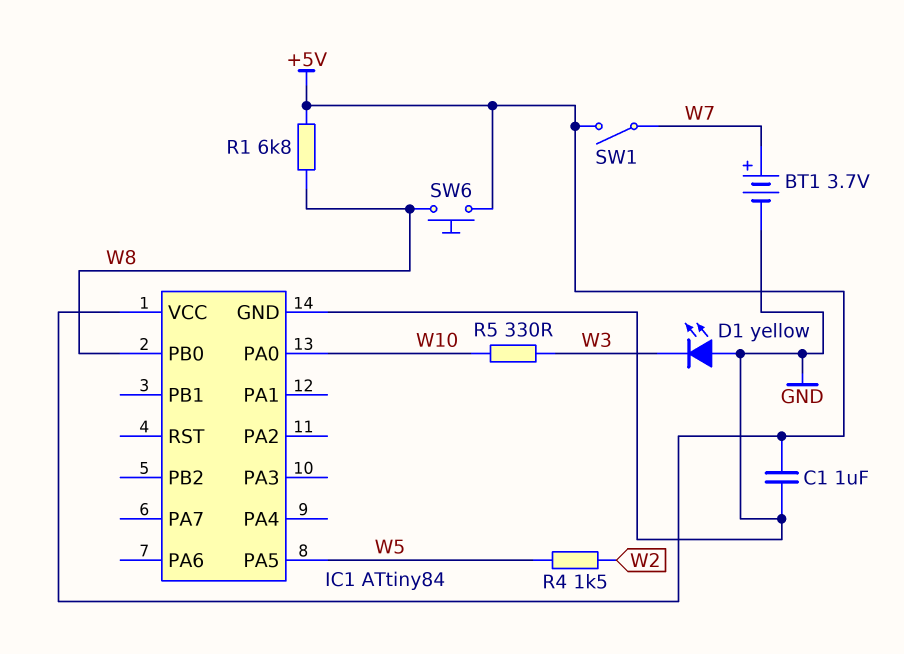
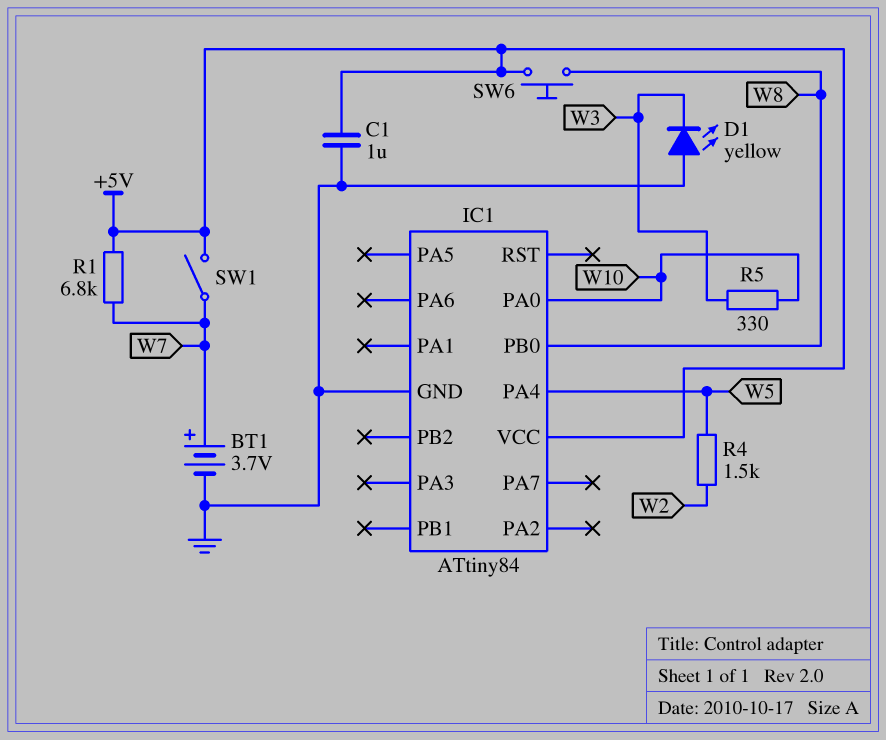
IC1 pin PA4: none -> W5
IC1 pin PA5: W5 -> none
R1: 6.8k (+5V, W8) -> 6.8k (+5V, W7)

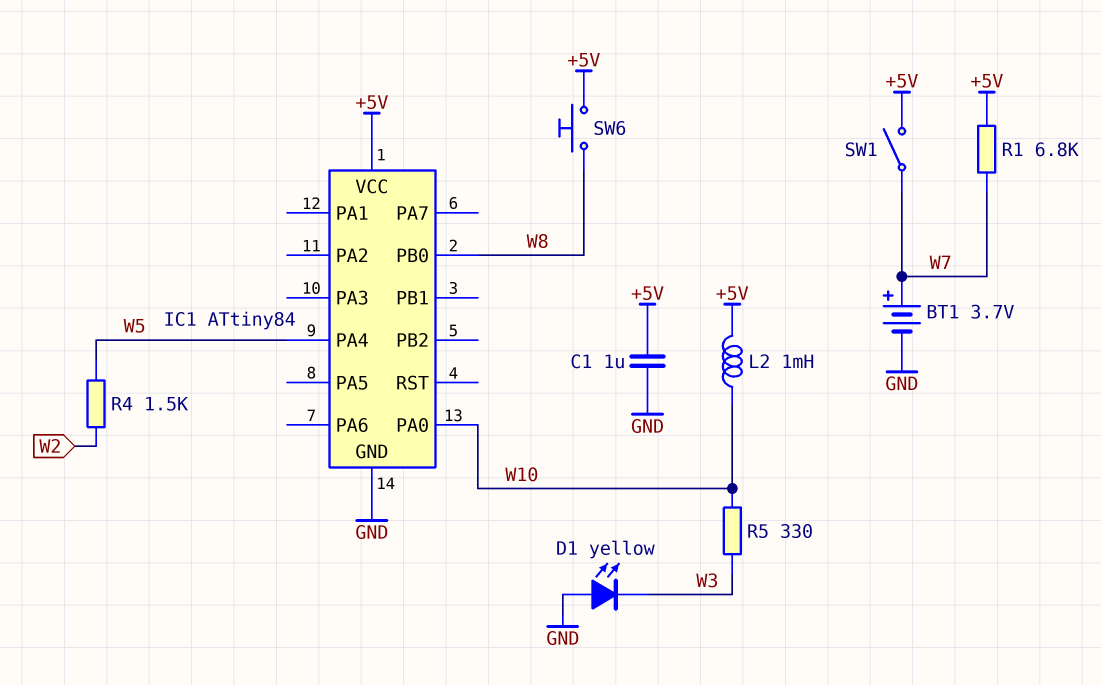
L2: none -> 1mH (+5V, W10)

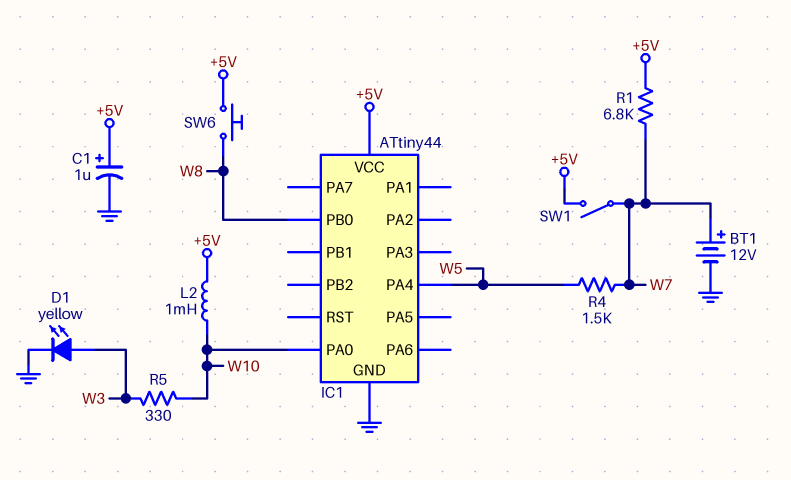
BT1: 3.7V (plus W7, minus GND) -> 12V (plus W7, minus GND)
C1: 1uF (+5V, GND) -> 1uF (plus +5V, minus GND)
D1: LED yellow (A GND, K W3) -> LED yellow (A W3, K GND)
IC1: ATtiny84 -> ATtiny44
R4: 1.5k (W2, W5) -> 1.5k (W5, W7)

